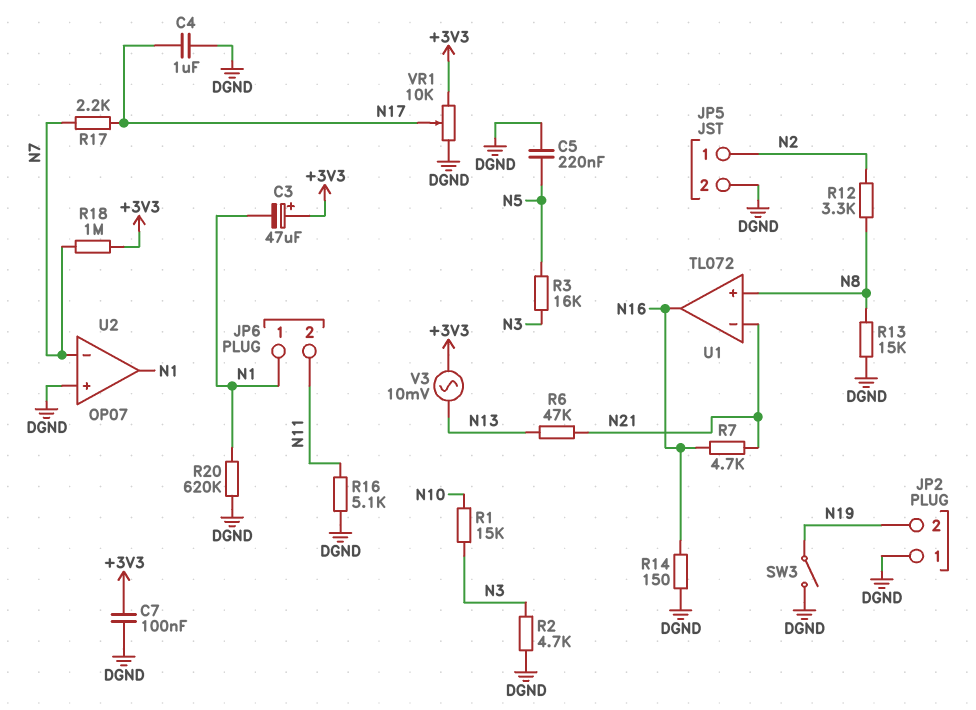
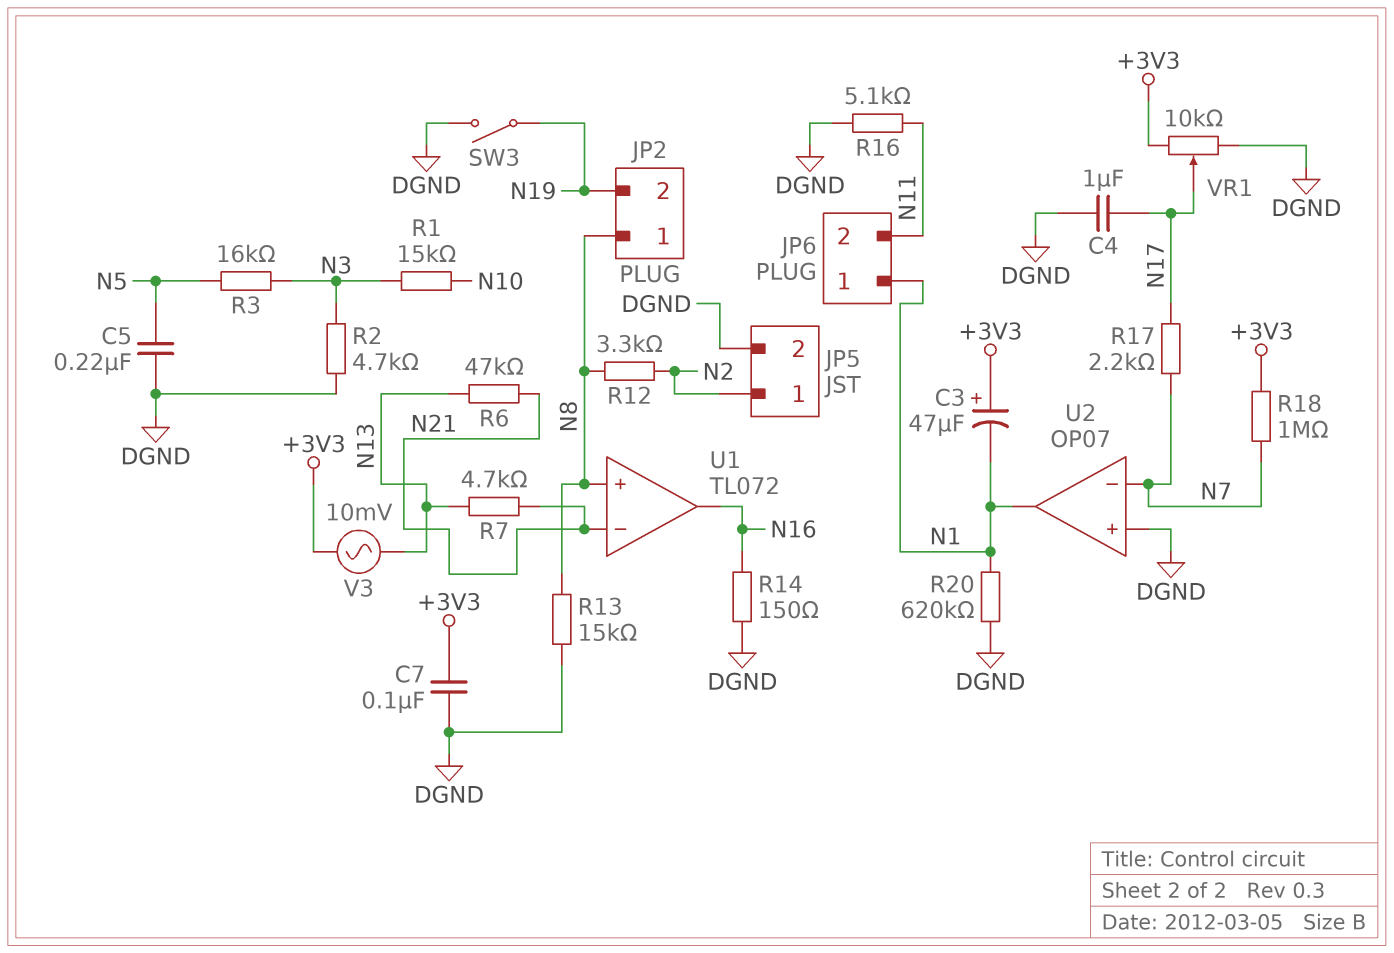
JP2 pin 1: DGND -> N8
R7: 4.7k (N16, N21) -> 4.7k (N13, N21)

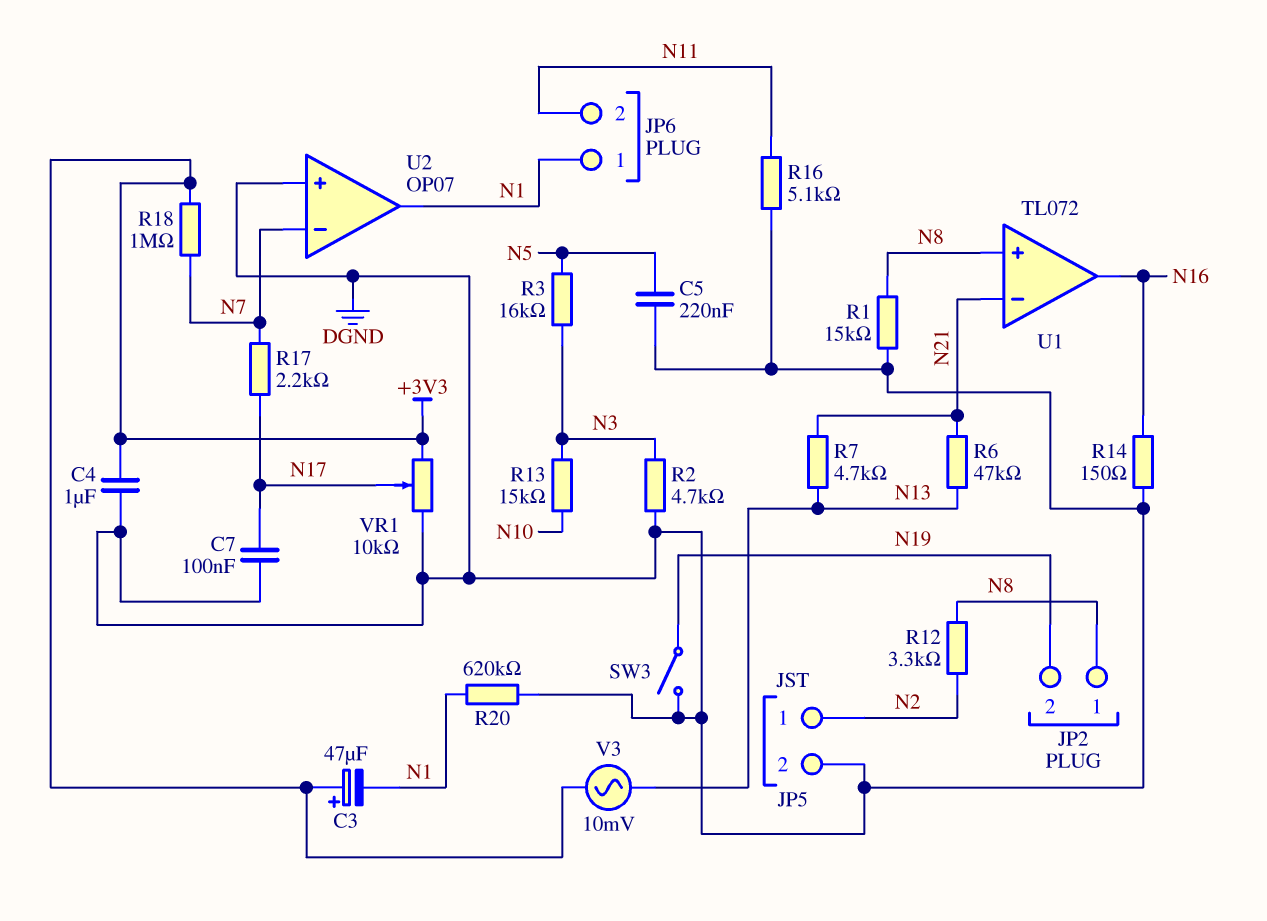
C4: 1uF (DGND, N17) -> 1uF (+3V3, DGND)
C7: 100nF (+3V3, DGND) -> 100nF (DGND, N17)
R1: 15k (N3, N10) -> 15k (DGND, N8)
R13: 15k (DGND, N8) -> 15k (N3, N10)

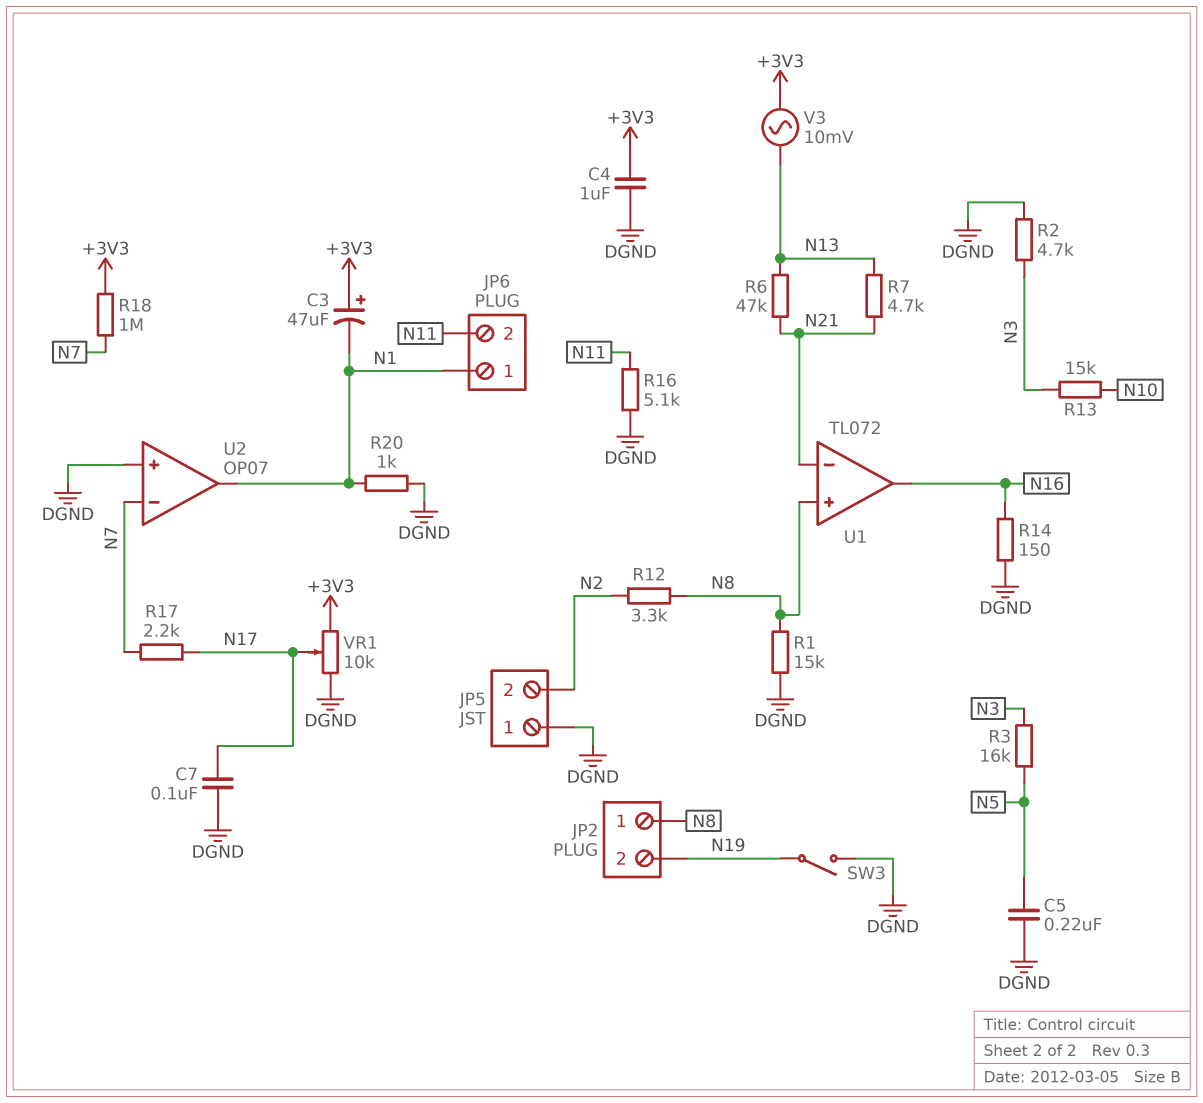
JP5 pin 1: N2 -> DGND
JP5 pin 2: DGND -> N2
R20: 620k (DGND, N1) -> 1k (DGND, N1)

